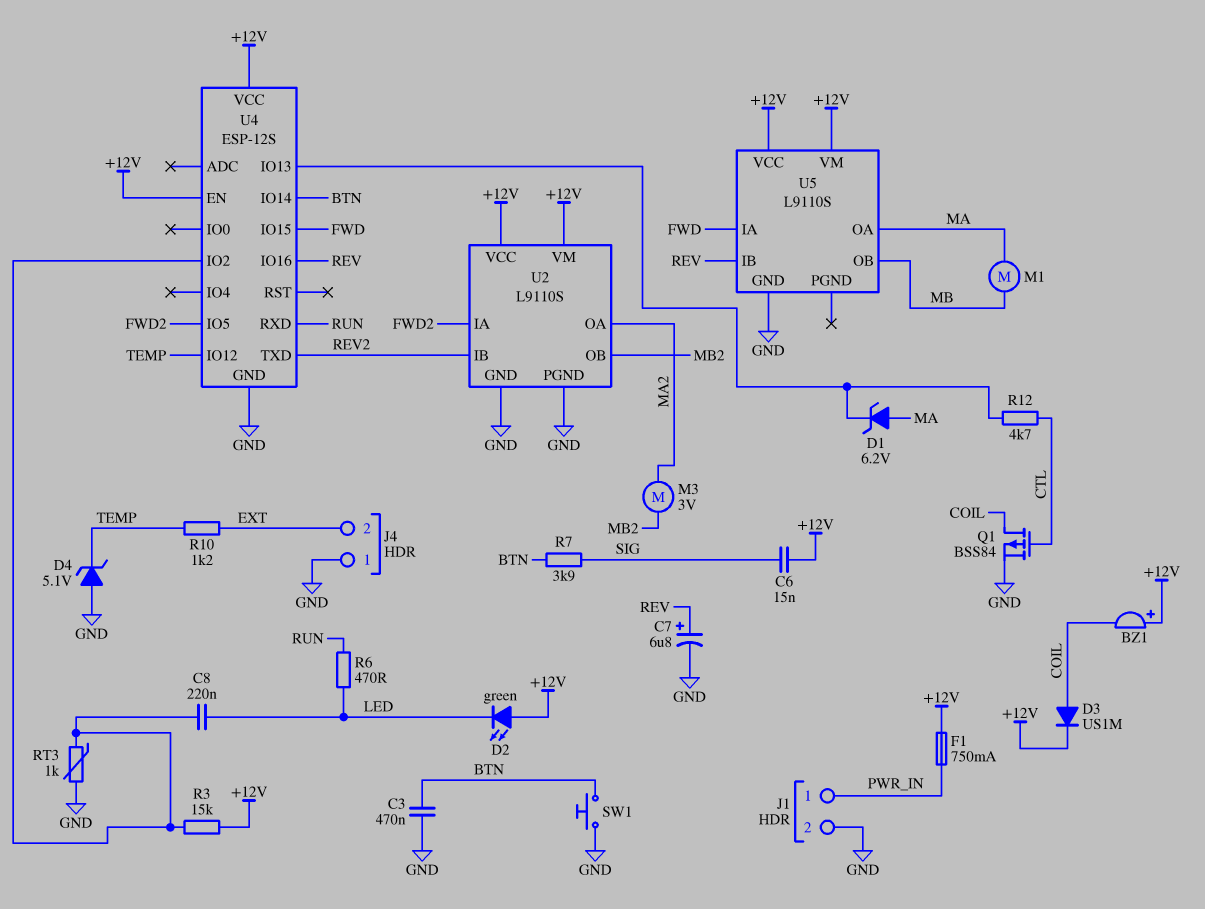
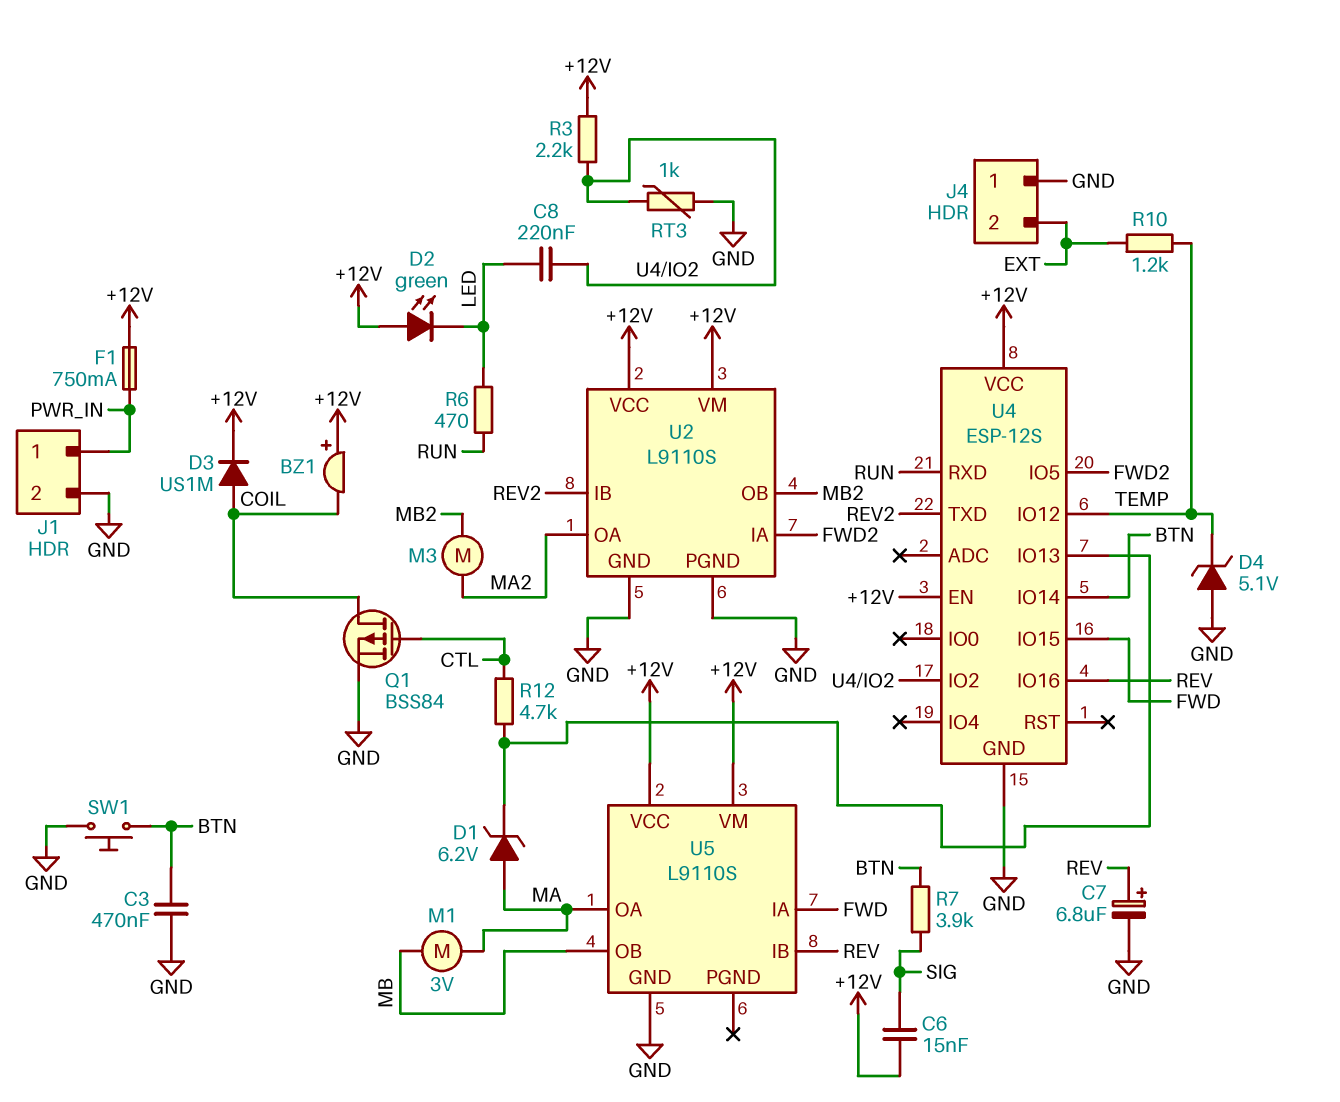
M1: motor (MA, MB) -> motor 3V (MA, MB)
M3: motor 3V (MA2, MB2) -> motor (MA2, MB2)
R3: 15k (+12V, U4/IO2) -> 2.2k (+12V, U4/IO2)

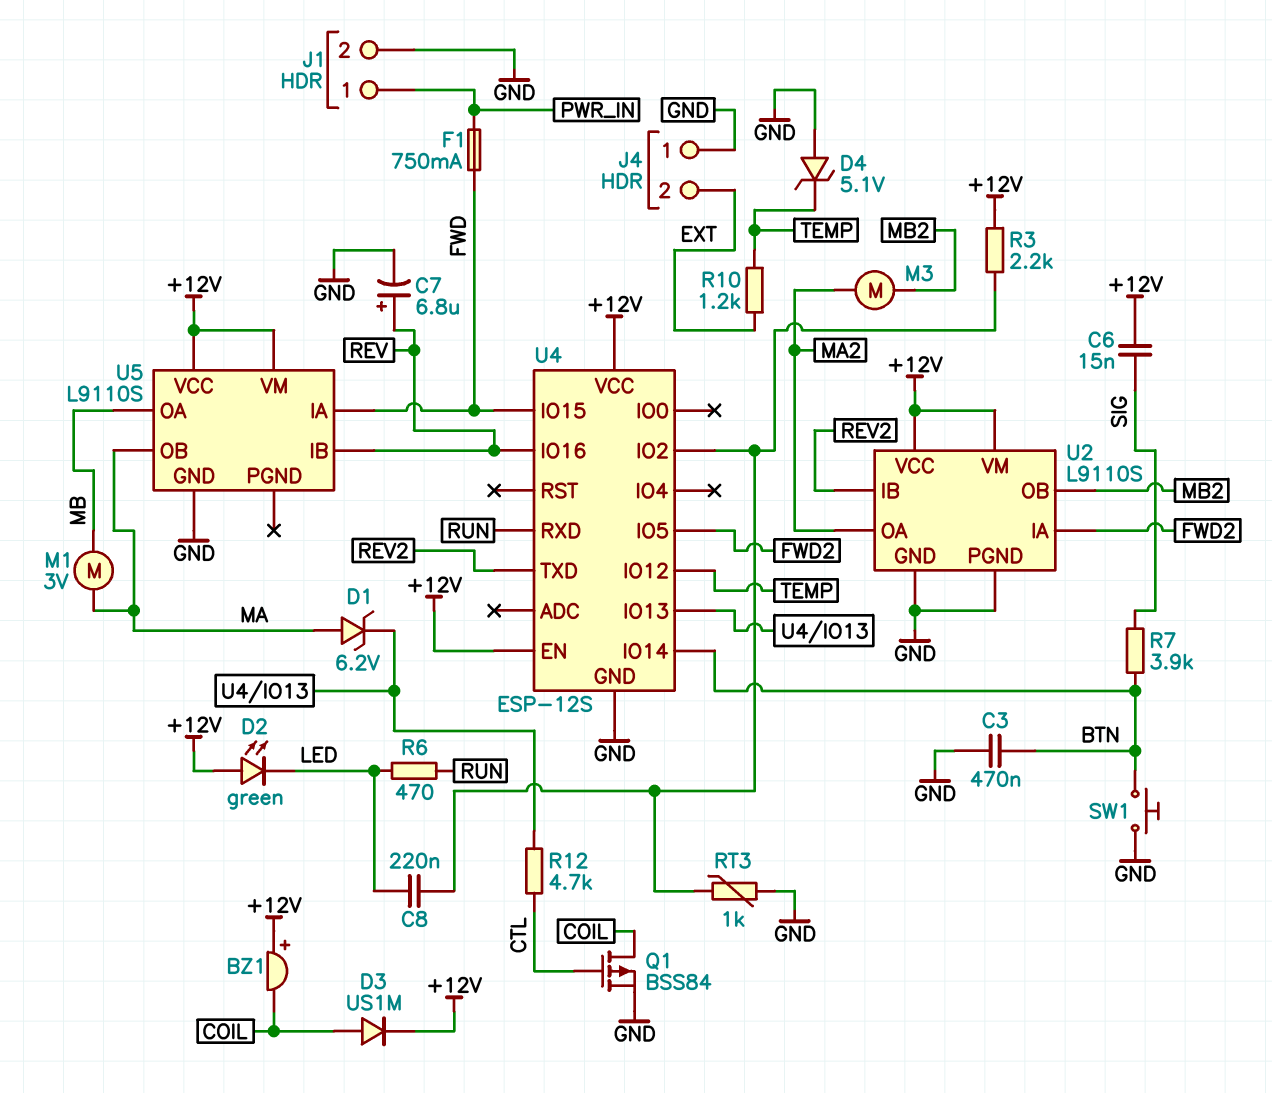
F1: 750mA (+12V, PWR_IN) -> 750mA (FWD, PWR_IN)
U5 pin OA: MA -> MB
U5 pin OB: MB -> MA

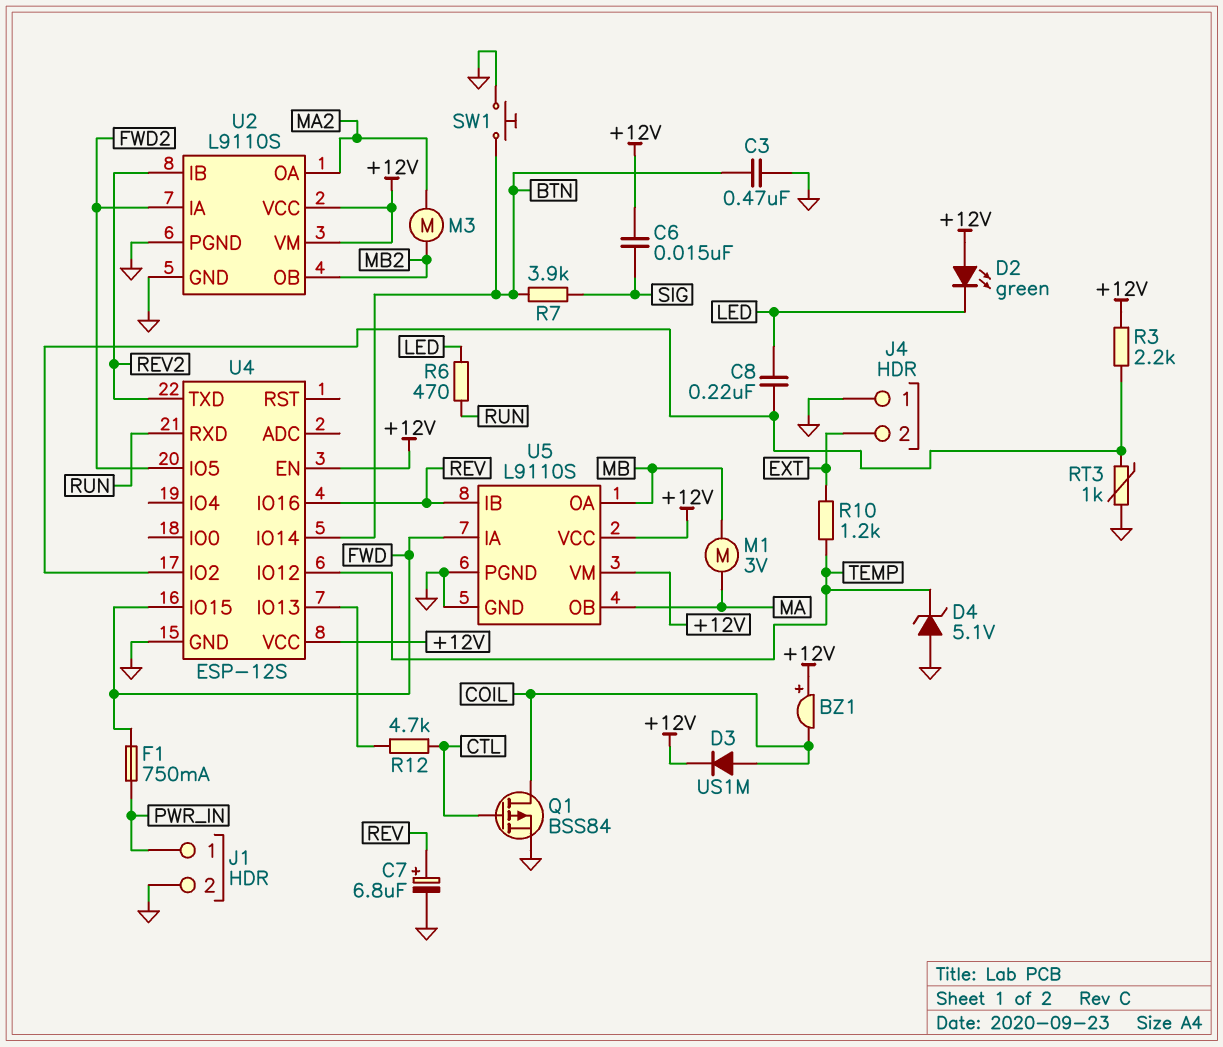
D1: zener 6.2V (A MA, K U4/IO13) -> none
U5 pin PGND: none -> GND

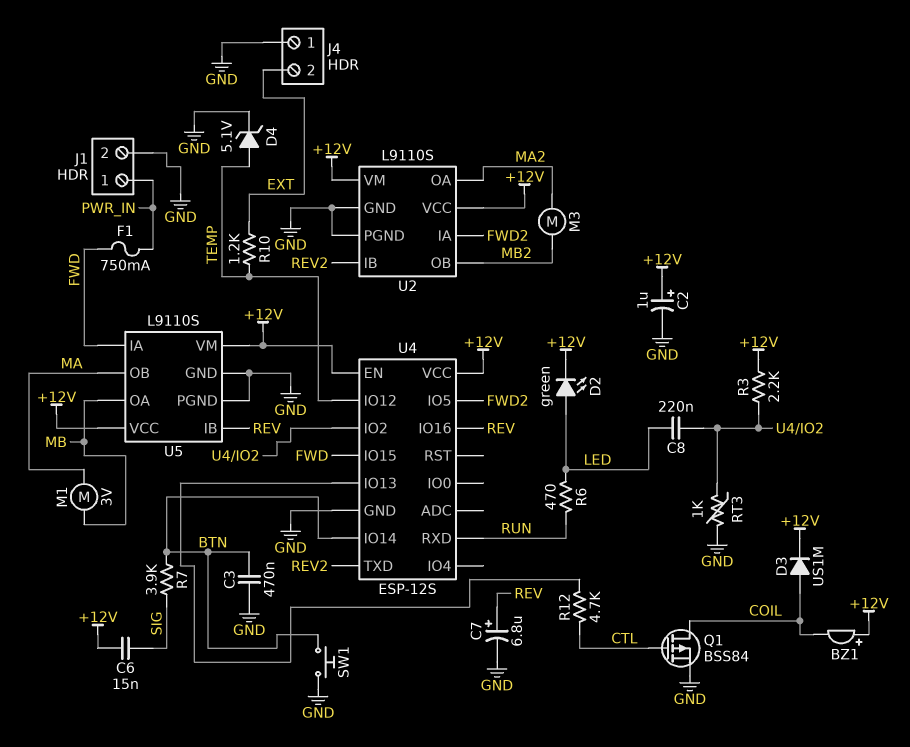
C2: none -> 1uF (plus +12V, minus GND)
D2: LED green (A +12V, K LED) -> LED green (A LED, K +12V)
D4: zener 5.1V (A GND, K TEMP) -> zener 5.1V (A TEMP, K GND)

